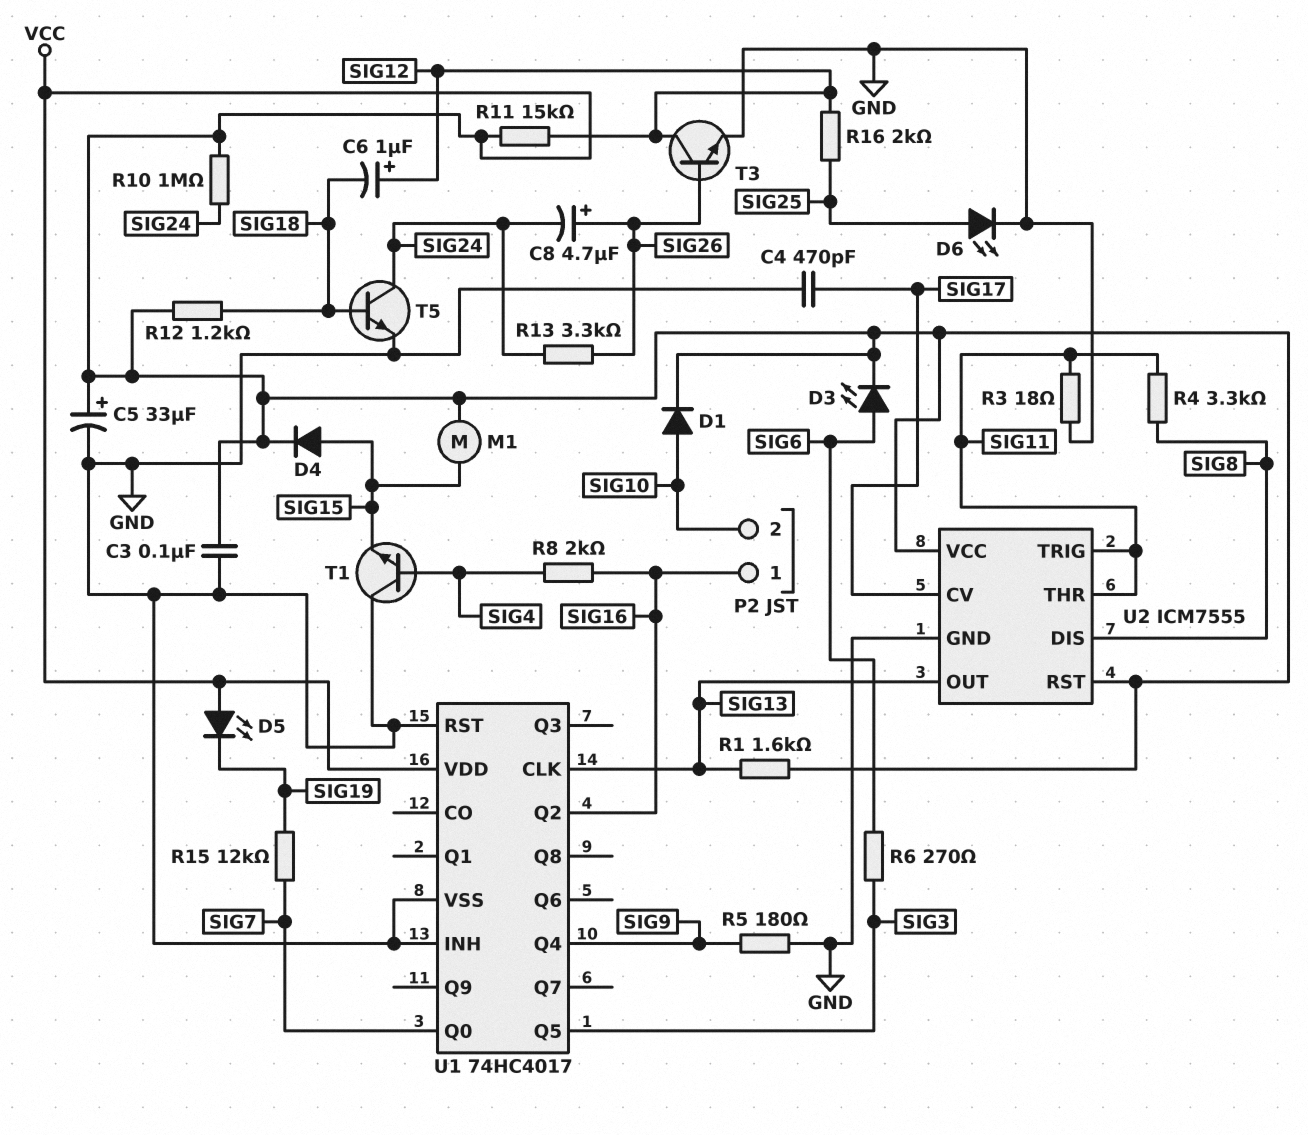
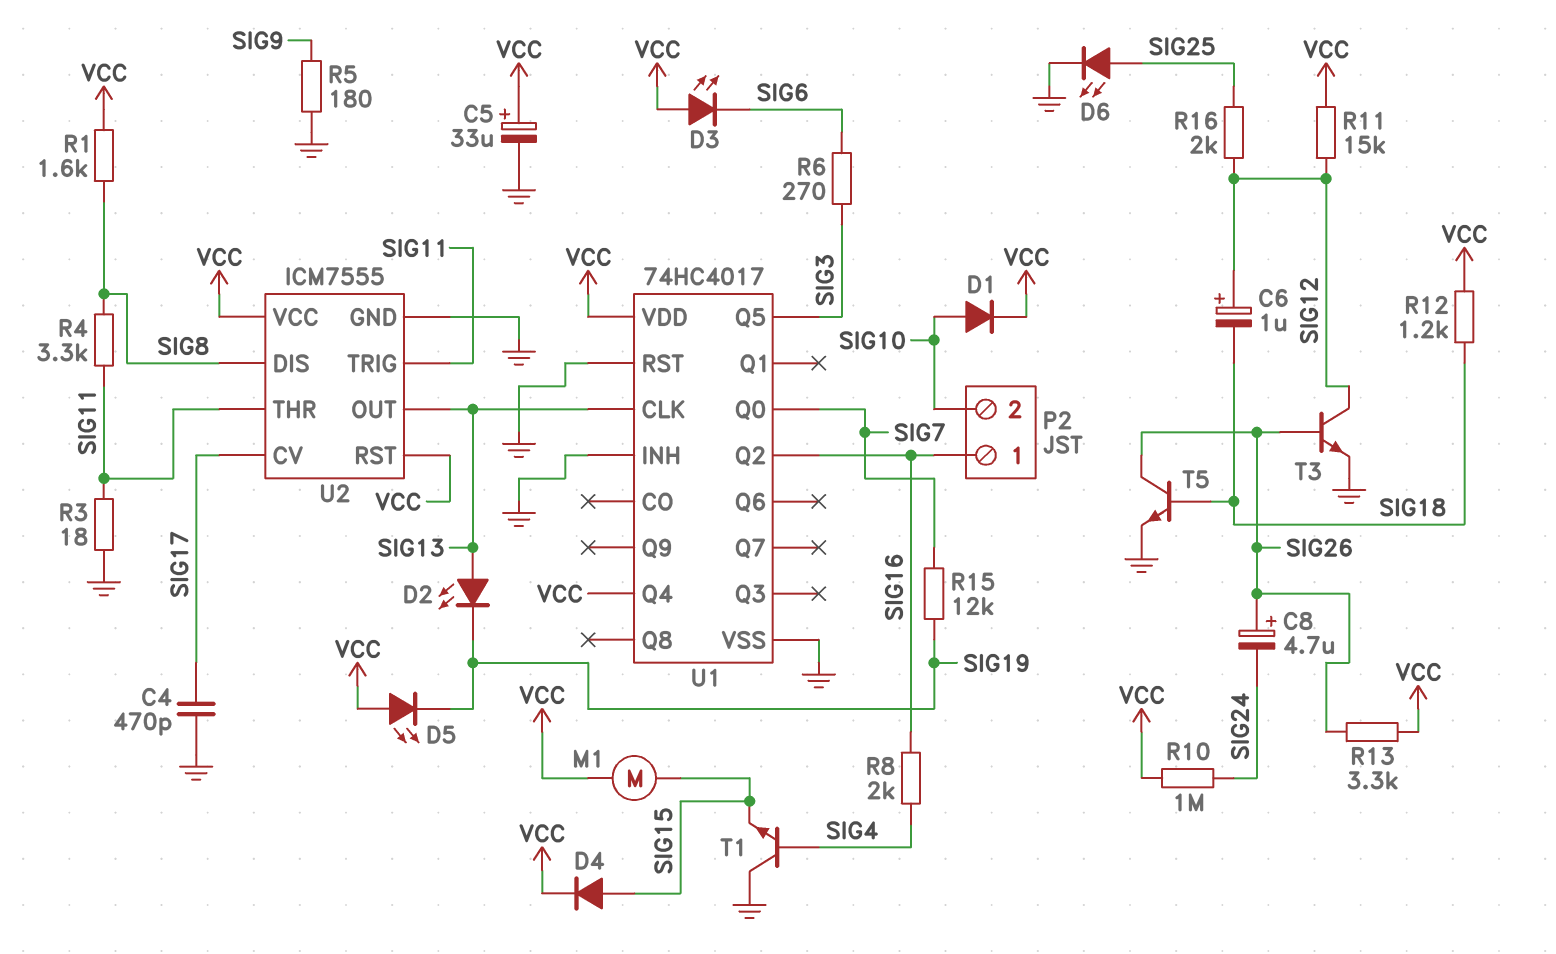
C3: 100nF (GND, VCC) -> none
D2: none -> LED (A SIG13, K SIG19)
D3: LED (A SIG6, K VCC) -> LED (A VCC, K SIG6)
R1: 1.6k (SIG13, VCC) -> 1.6k (SIG8, VCC)
R13: 3.3k (SIG24, SIG26) -> 3.3k (SIG26, VCC)
T5: NPN (B SIG18, C SIG24, E GND) -> NPN (B SIG18, C SIG26, E GND)
U1 pin Q4: SIG9 -> VCC

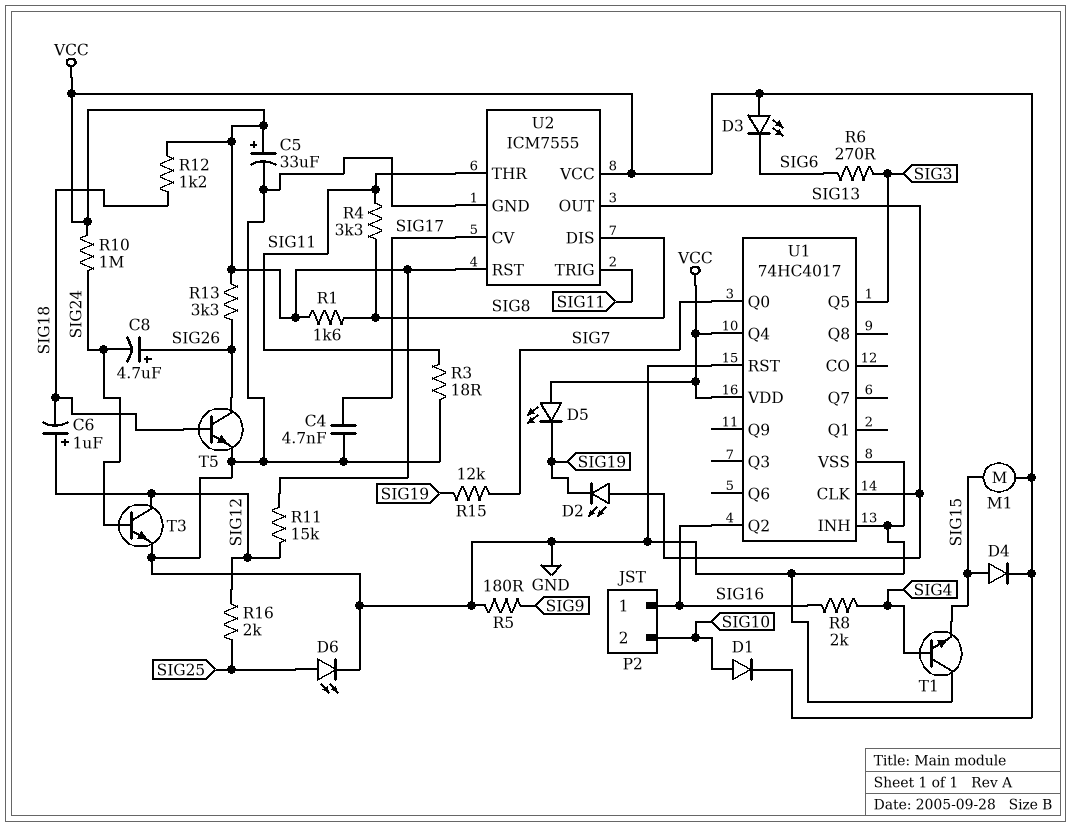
C4: 470pF (GND, SIG17) -> 4.7nF (GND, SIG17)
T3: NPN (B SIG26, C SIG12, E GND) -> NPN (B SIG24, C SIG12, E GND)

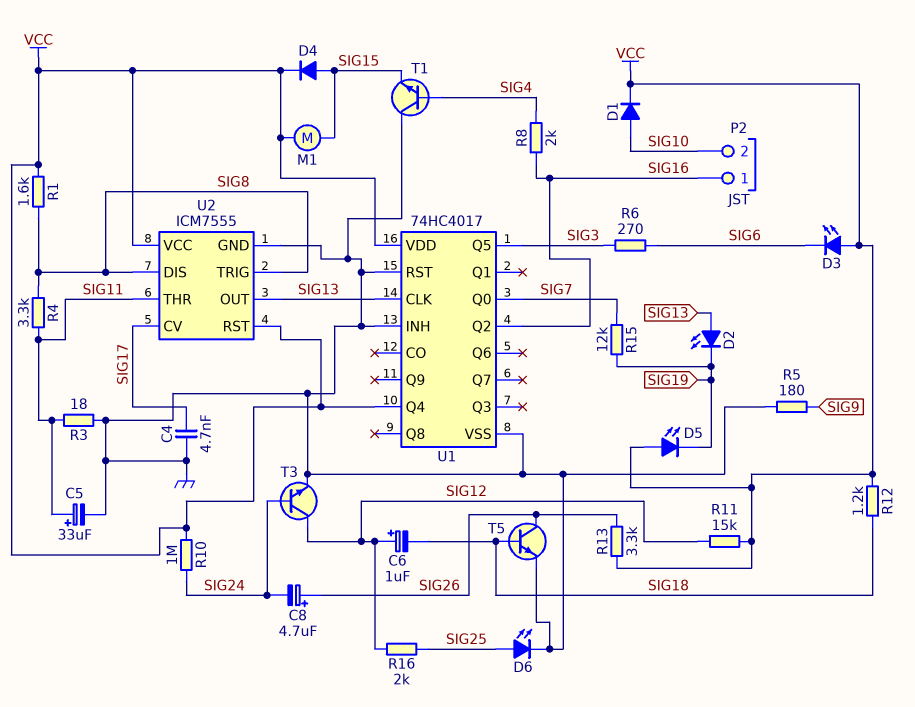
C5: 33uF (plus VCC, minus GND) -> 33uF (plus SIG11, minus GND)
U2 pin TRIG: SIG11 -> SIG8

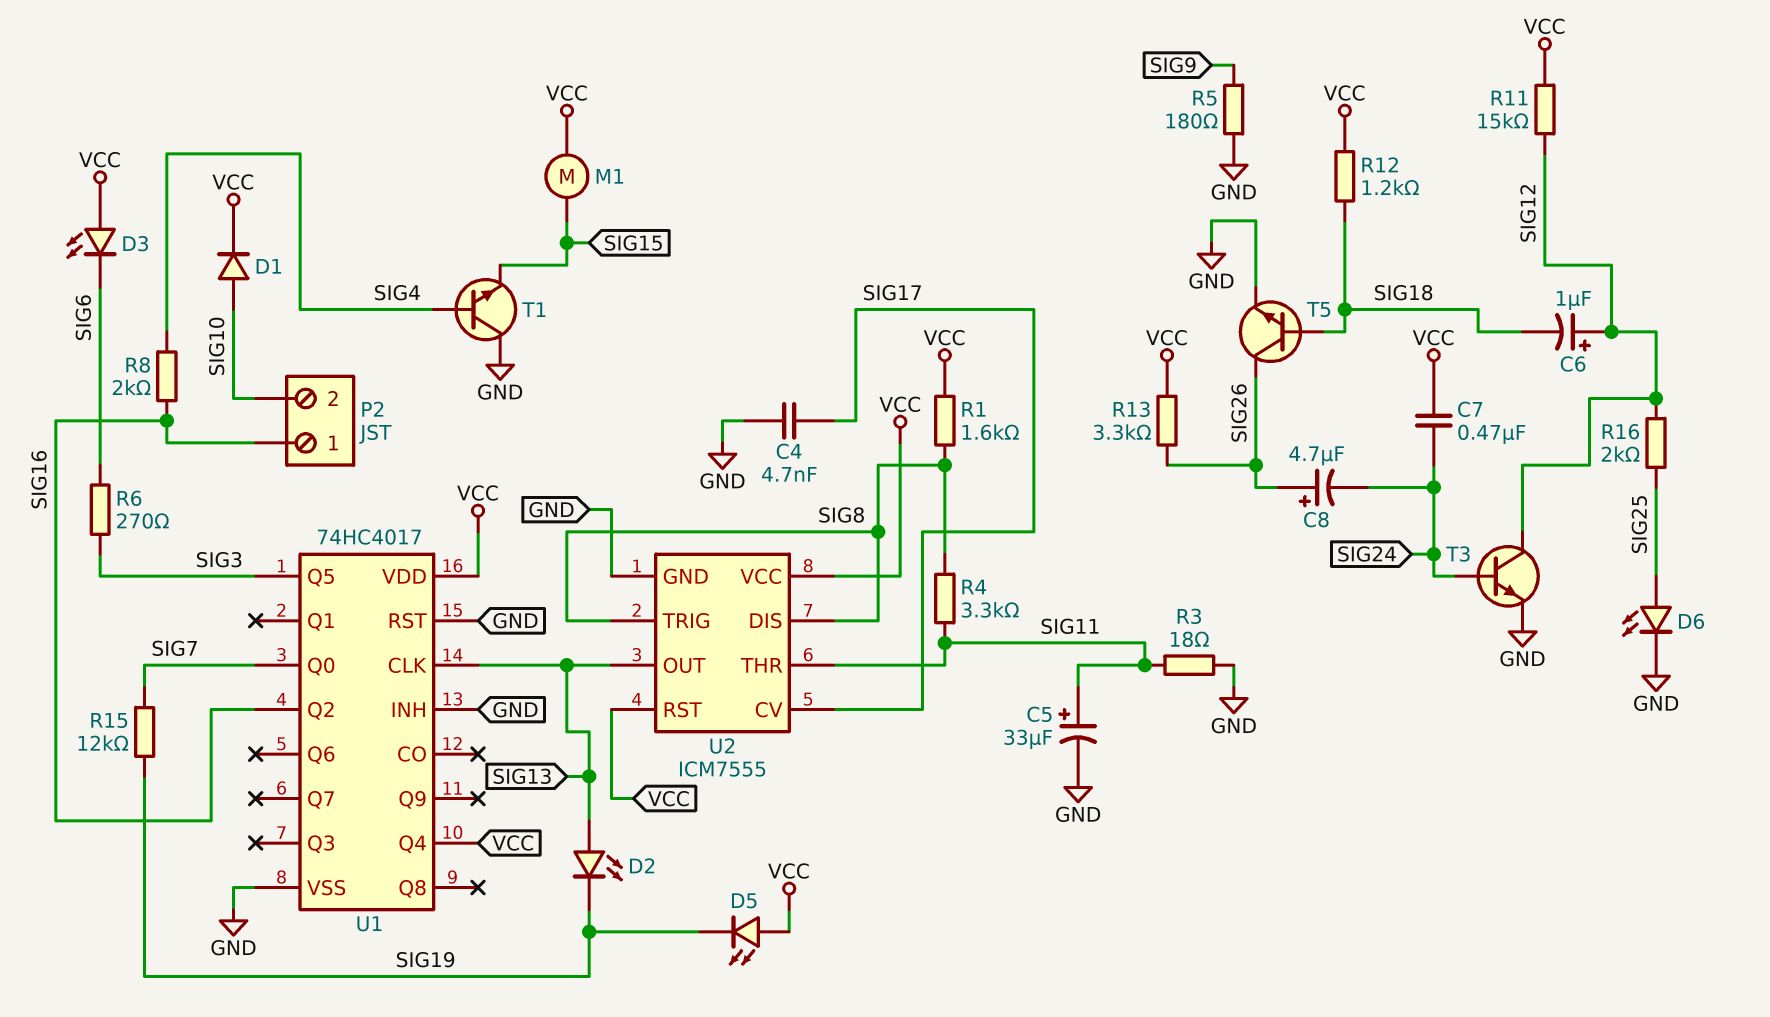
C7: none -> 470nF (SIG24, VCC)
D4: diode (A SIG15, K VCC) -> none
R10: 1M (SIG24, VCC) -> none

